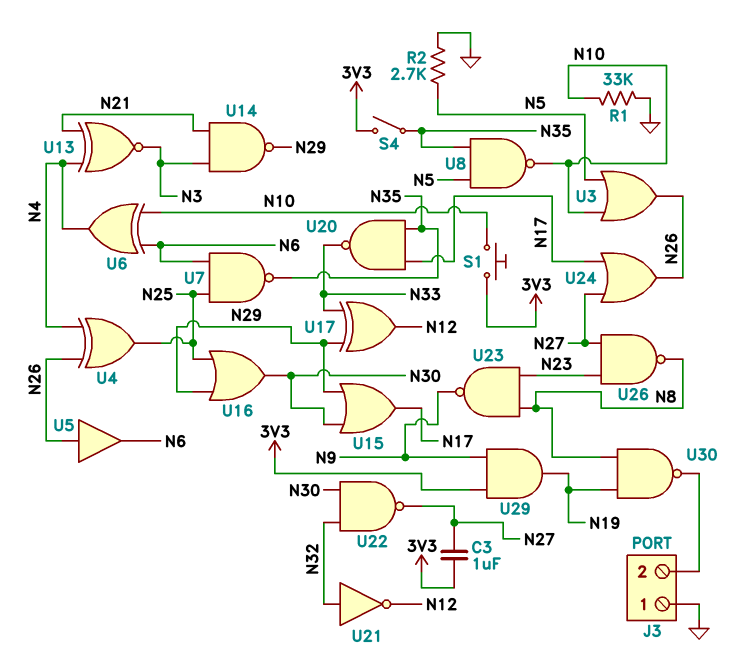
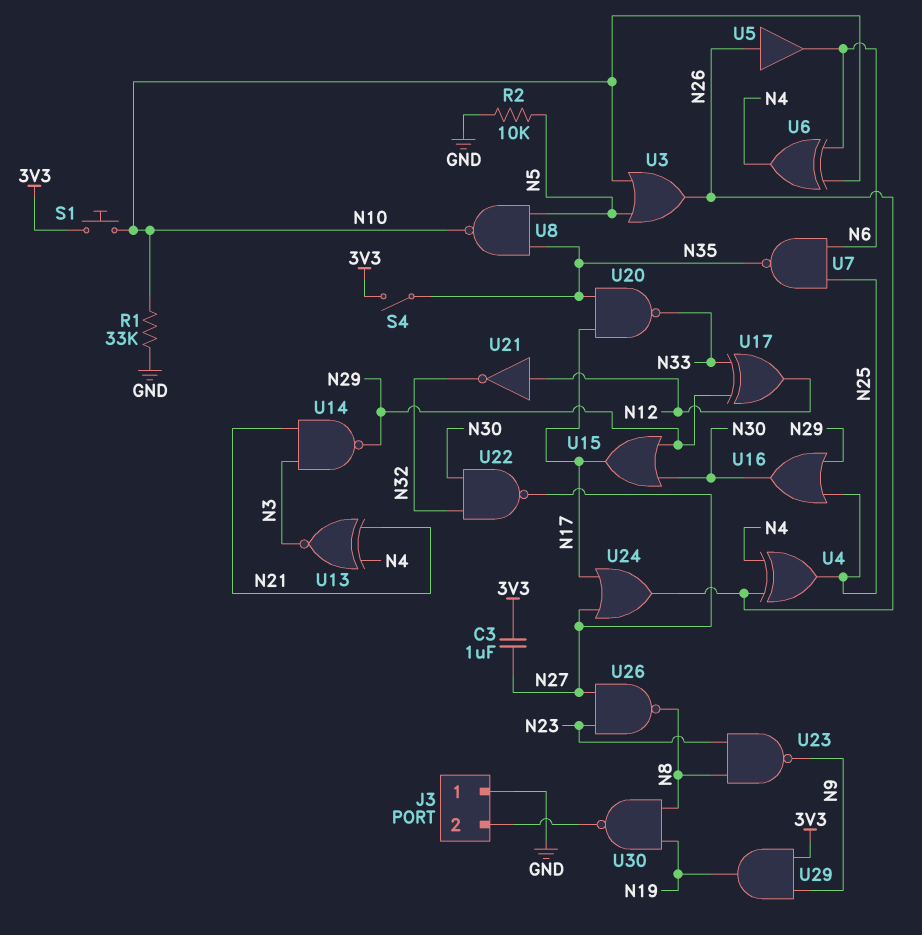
R2: 2.7k (GND, N5) -> 10k (GND, N5)
U21: NOT (in N32, out N12) -> NOT (in N12, out N32)

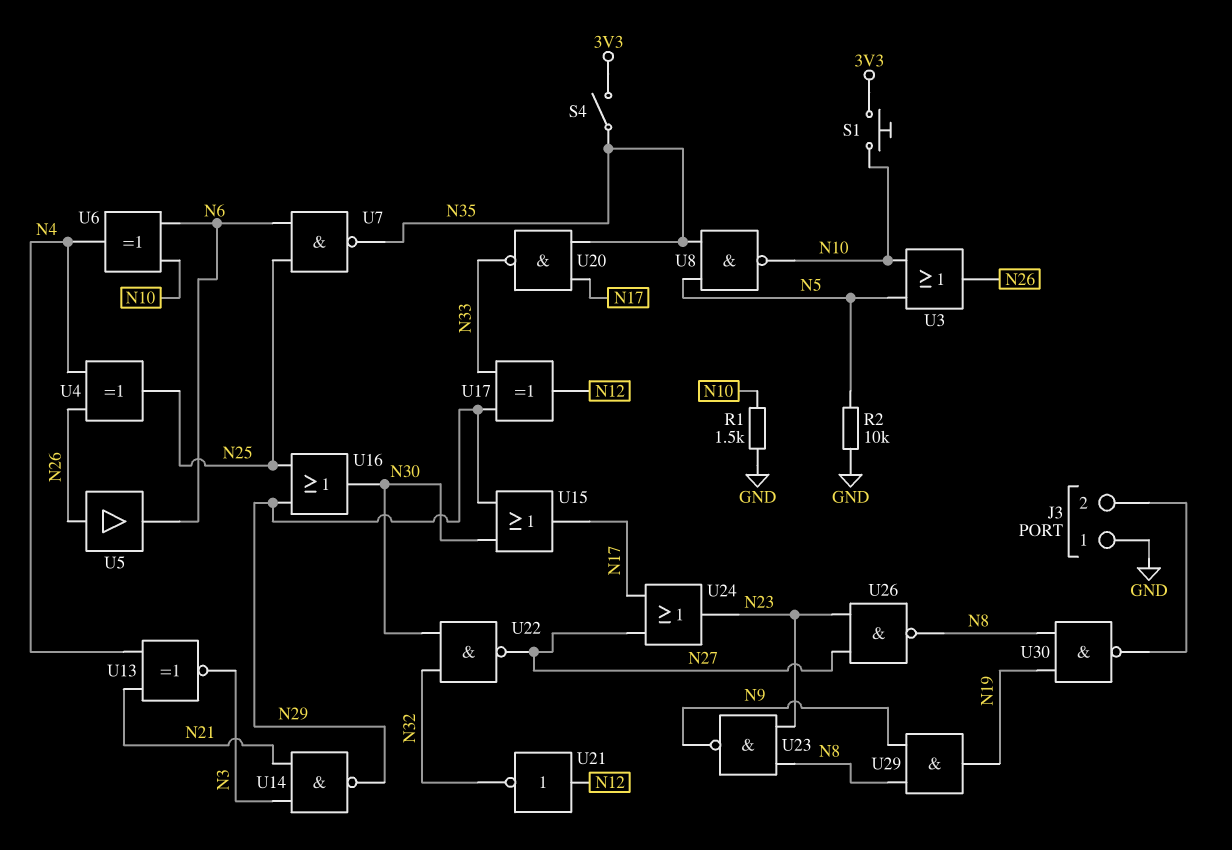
C3: 1uF (3V3, N27) -> none
R1: 33k (GND, N10) -> 1.5k (GND, N10)
U24: OR (in N17, in N27, out N26) -> OR (in N17, in N27, out N23)
U29: AND (in 3V3, in N9, out N19) -> AND (in N8, in N9, out N19)

